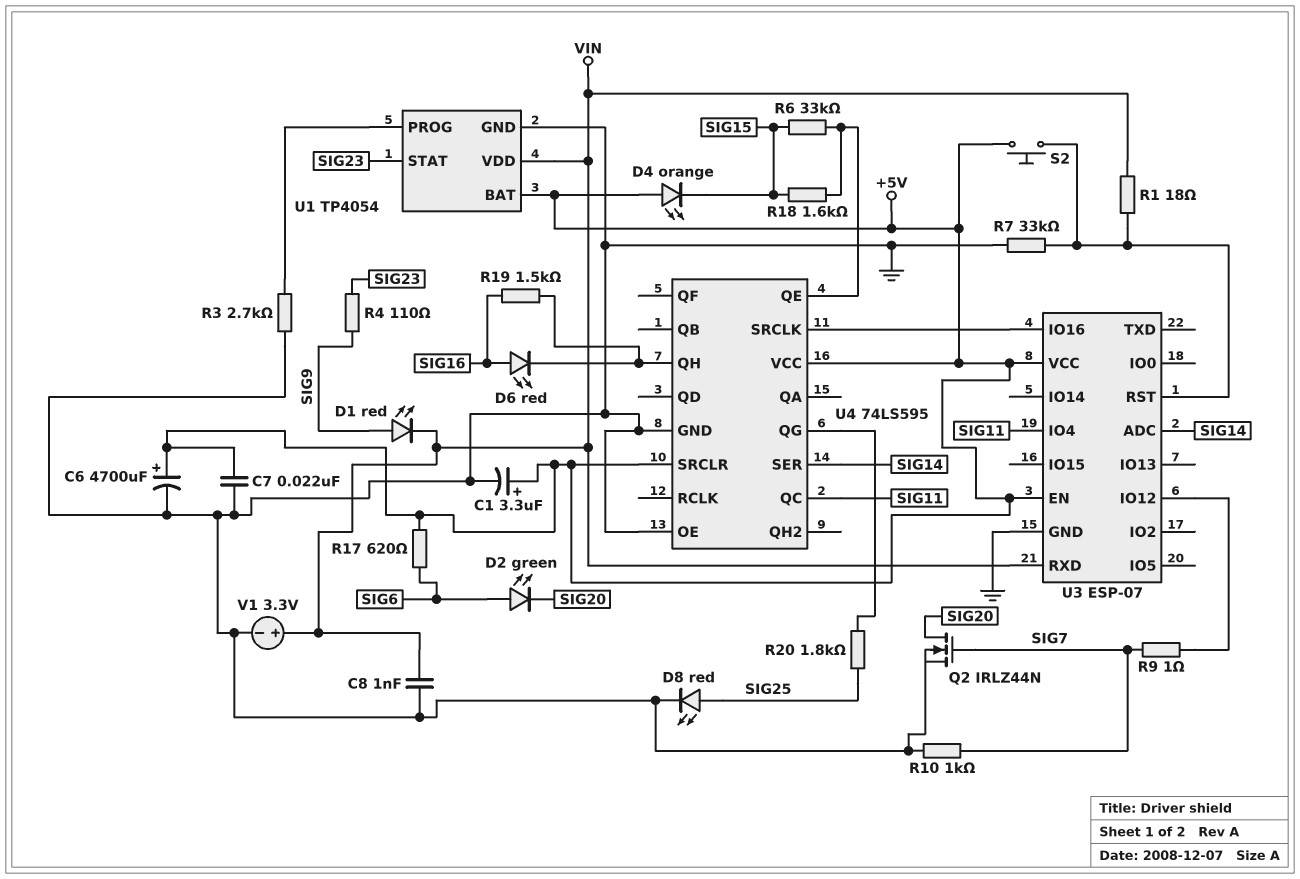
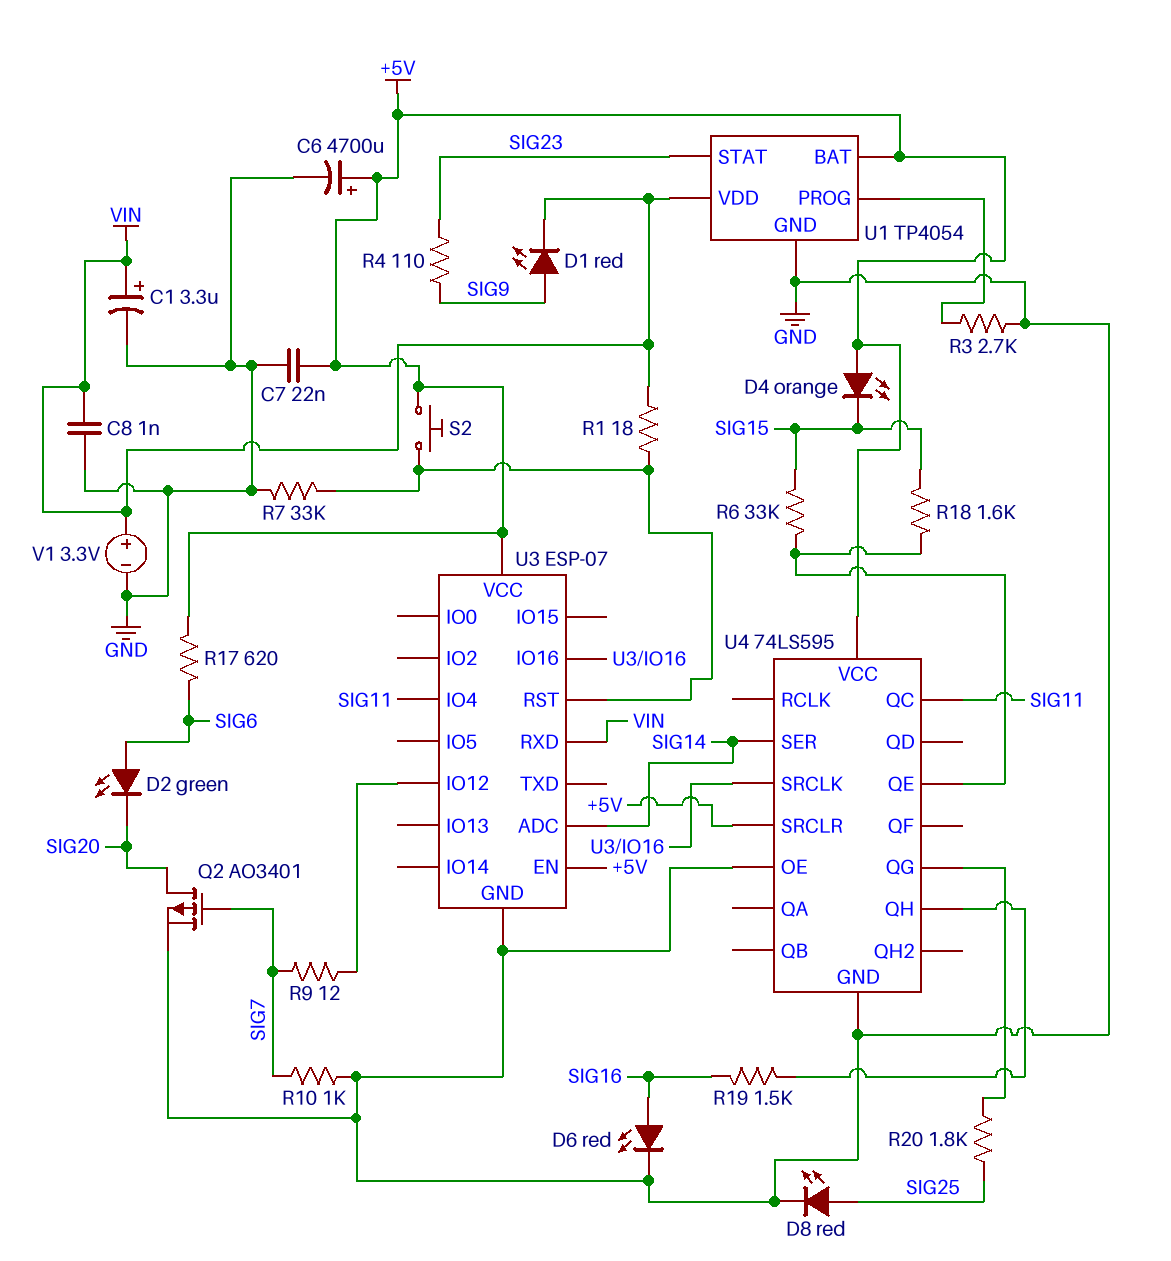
C1: 3.3uF (plus +5V, minus GND) -> 3.3uF (plus VIN, minus GND)
D6: LED red (A SIG16, K U4/QH) -> LED red (A SIG16, K GND)
Q2: NMOS IRLZ44N (G SIG7, D SIG20, S GND) -> PMOS AO3401 (G SIG7, D SIG20, S GND)
R9: 1 (SIG7, U3/IO12) -> 12 (SIG7, U3/IO12)

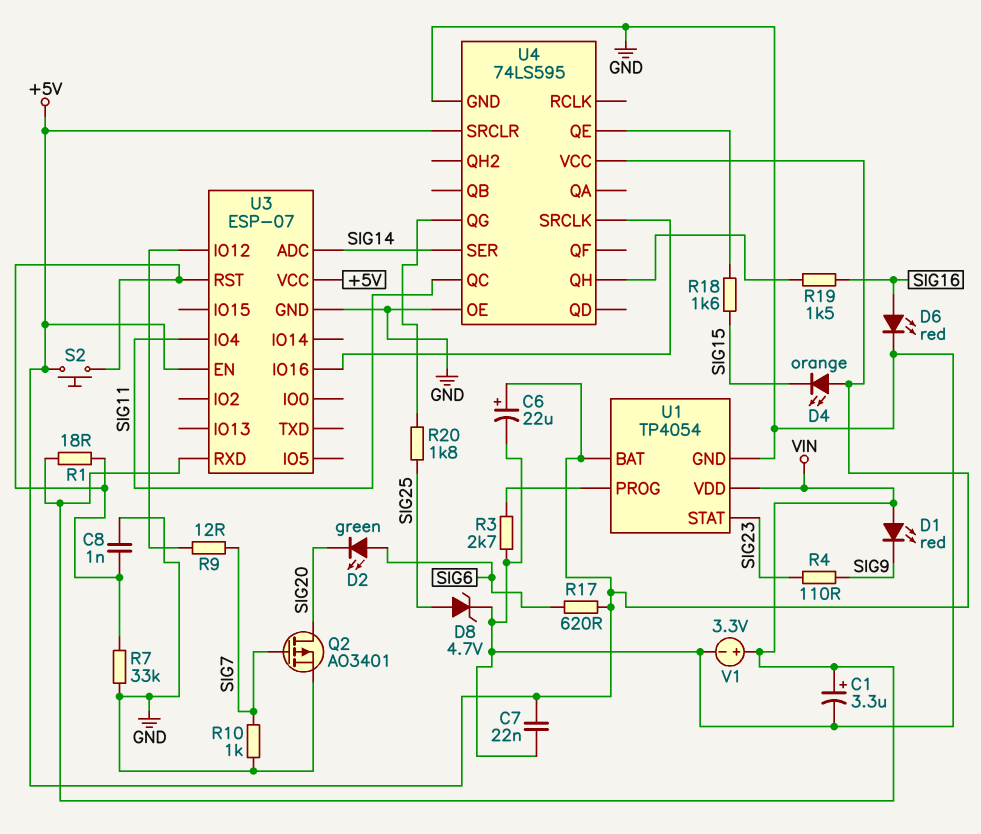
C6: 4700uF (plus +5V, minus GND) -> 22uF (plus +5V, minus GND)
C8: 1nF (GND, VIN) -> 1nF (GND, U3/RST)
D1: LED red (A SIG9, K VIN) -> LED red (A VIN, K SIG9)
D8: LED red (A SIG25, K GND) -> zener 4.7V (A SIG25, K GND)
R6: 33k (SIG15, U4/QE) -> none

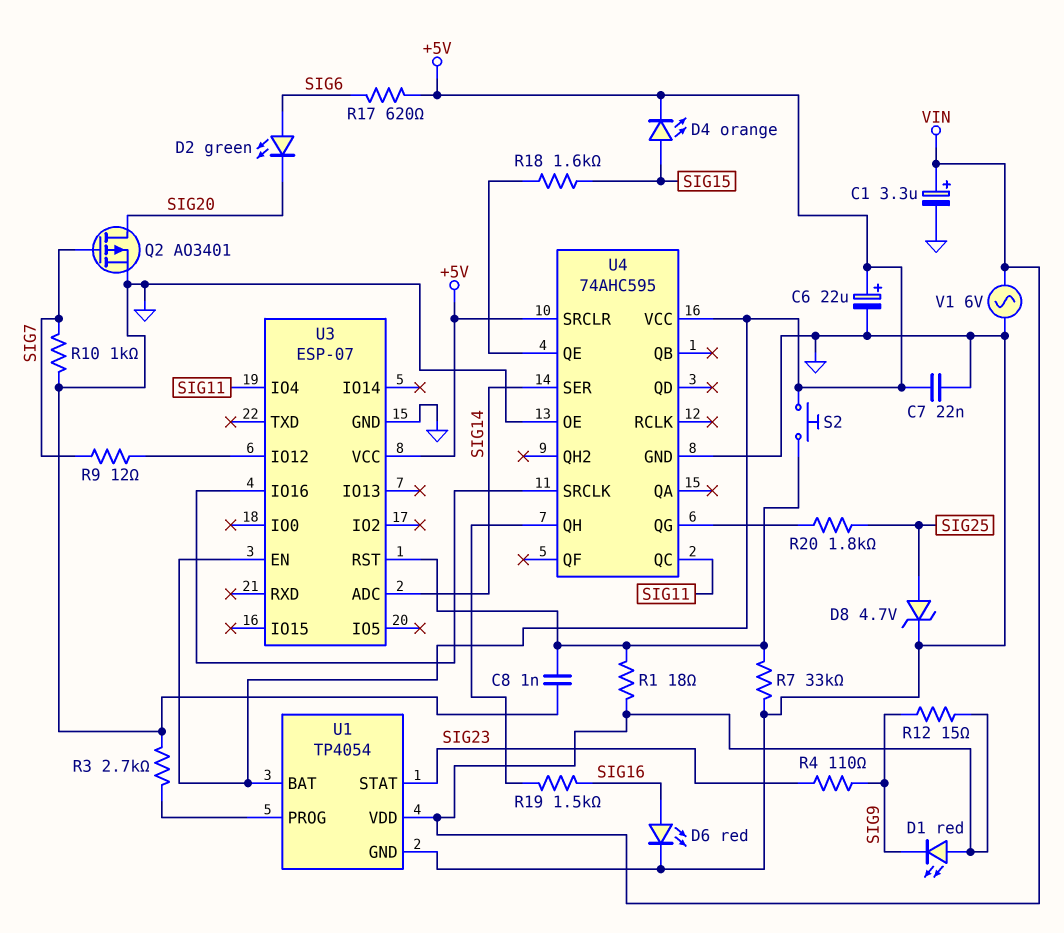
D4: LED orange (A +5V, K SIG15) -> LED orange (A SIG15, K +5V)
R12: none -> 15 (SIG9, VIN)
U3 pin RXD: VIN -> none
U4: 74LS595 -> 74AHC595
V1: 3.3V (plus VIN, minus GND) -> AC 6V (GND, VIN)

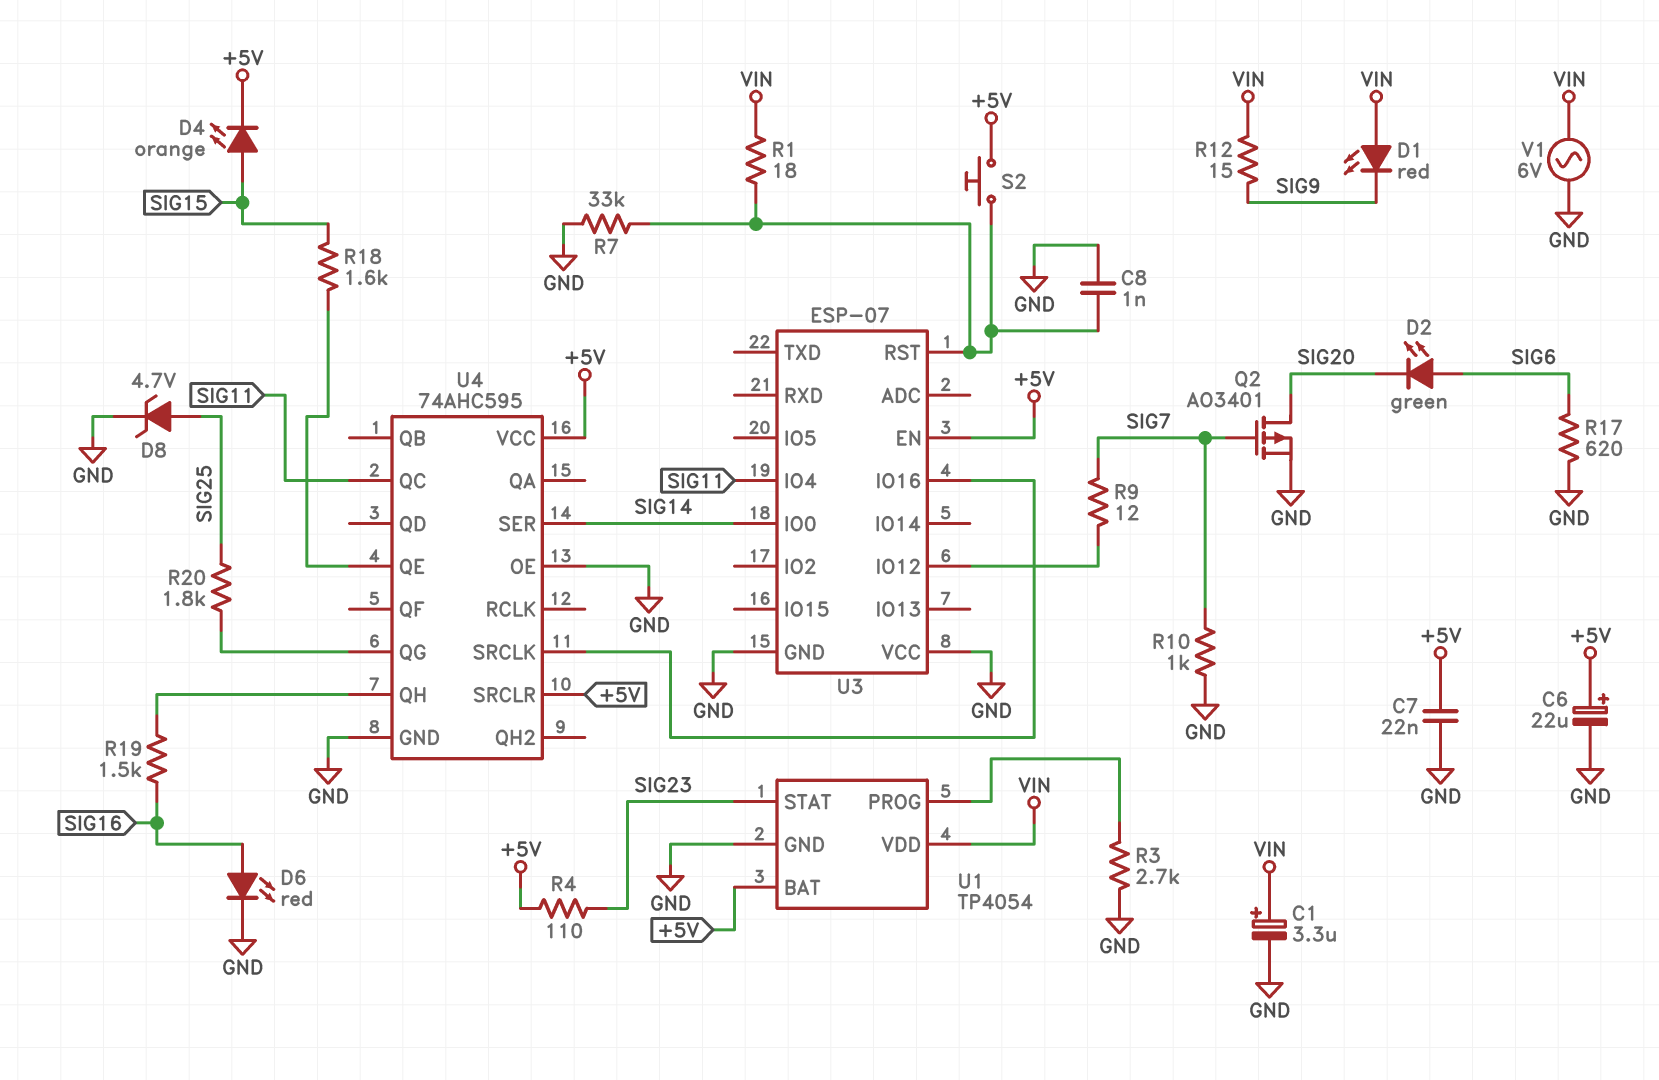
R4: 110 (SIG9, SIG23) -> 110 (+5V, SIG23)
R17: 620 (+5V, SIG6) -> 620 (GND, SIG6)
U3 pin ADC: SIG14 -> none
U3 pin IO0: none -> SIG14
U3 pin VCC: +5V -> GND

